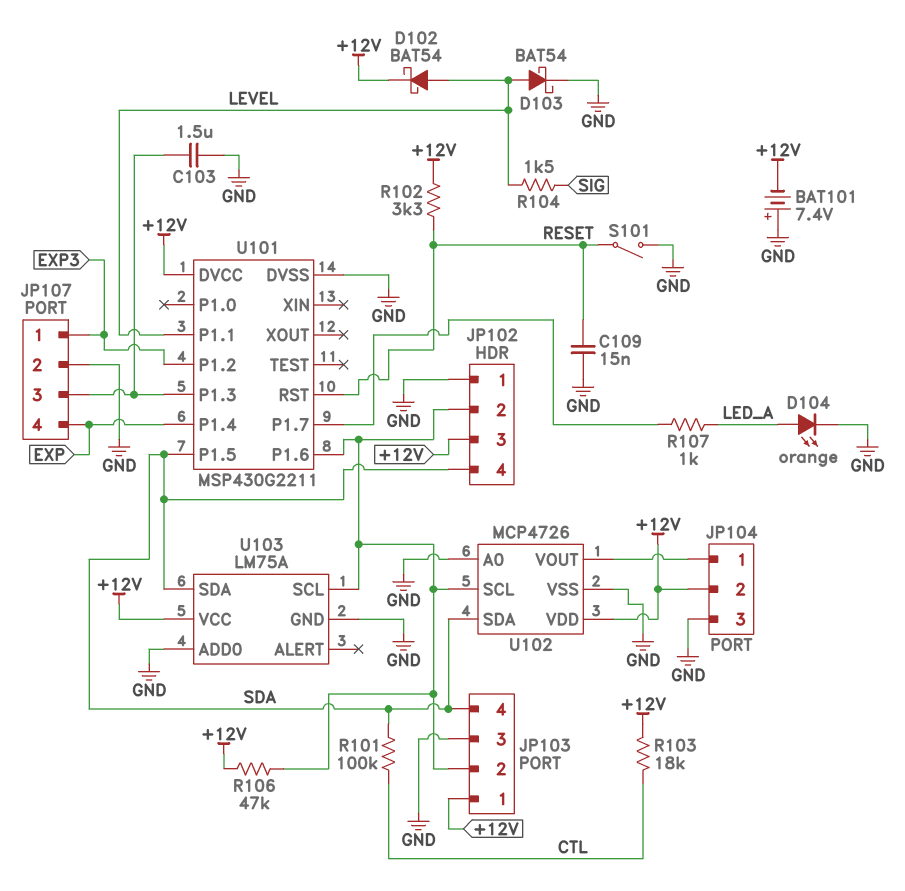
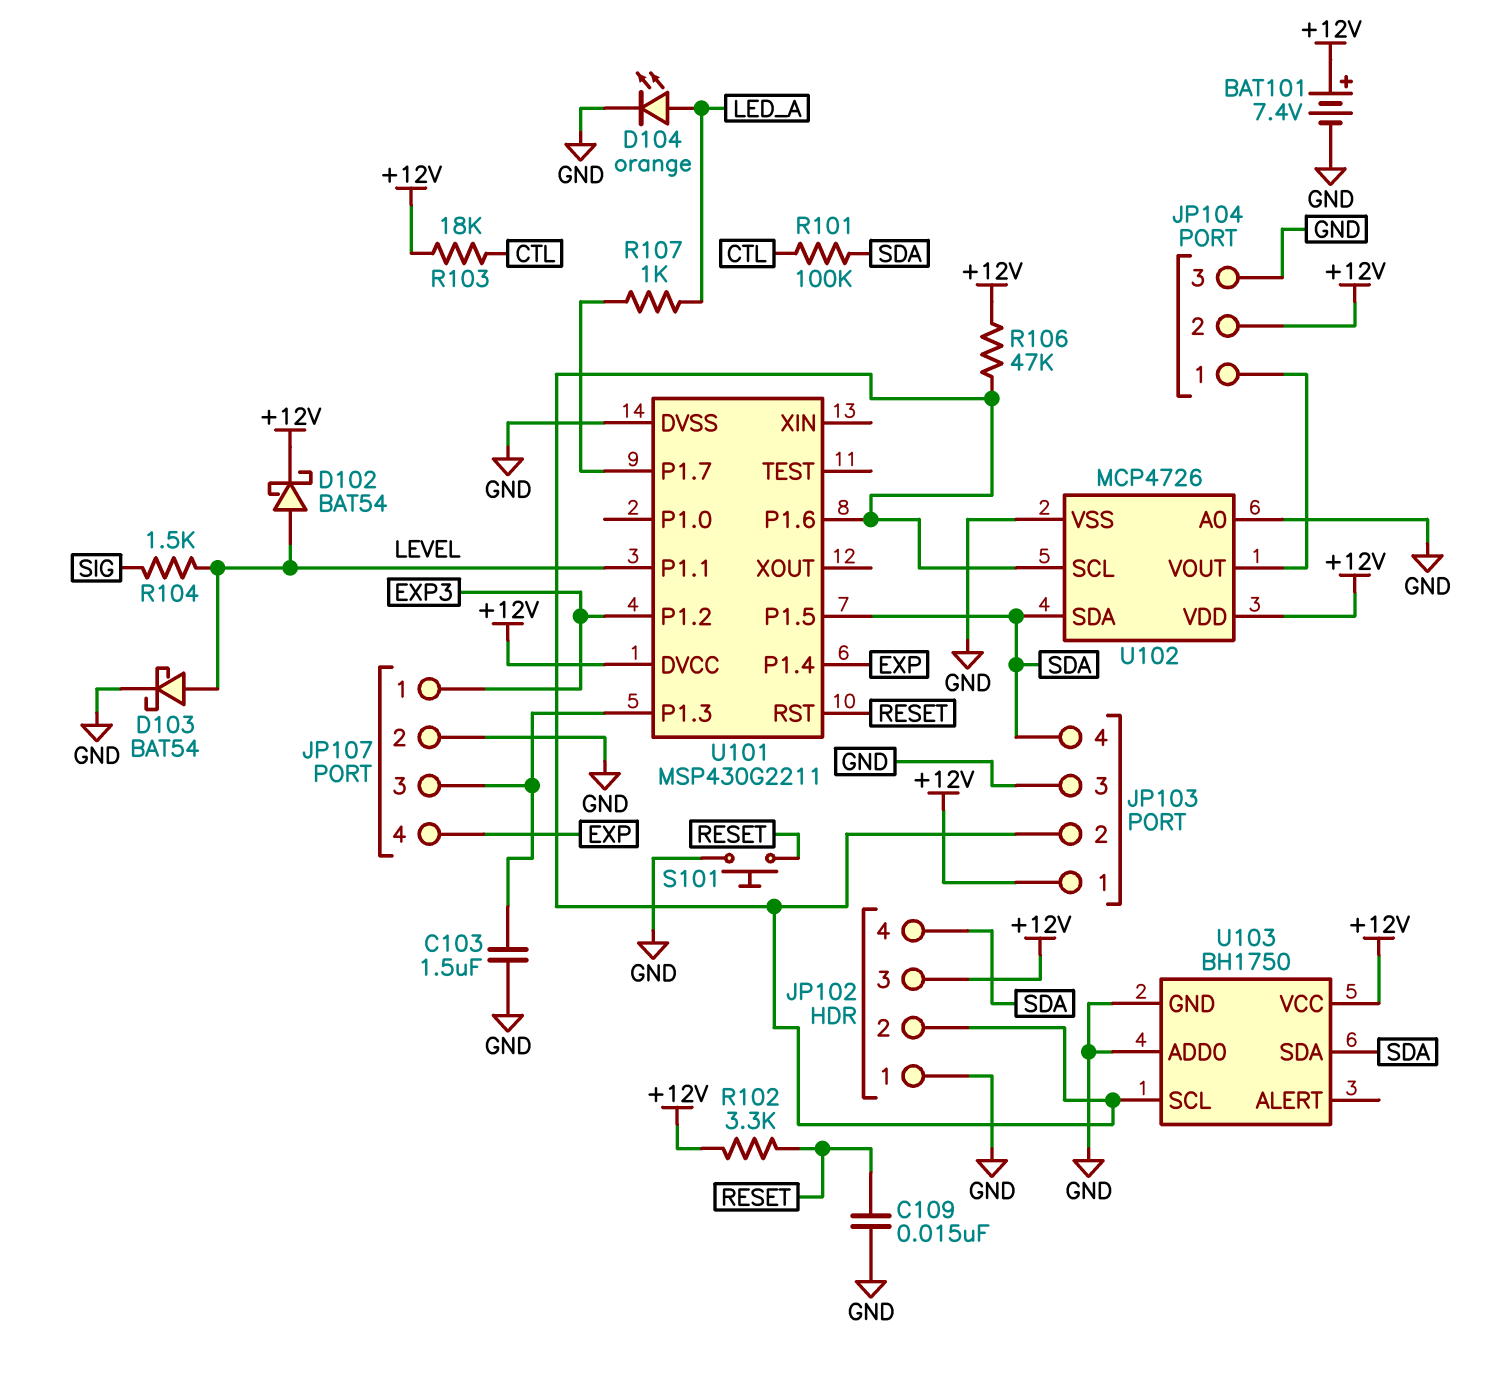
BAT101: 7.4V (plus GND, minus +12V) -> 7.4V (plus +12V, minus GND)
S101: switch (GND, RESET) -> button (GND, RESET)
U103: LM75A -> BH1750

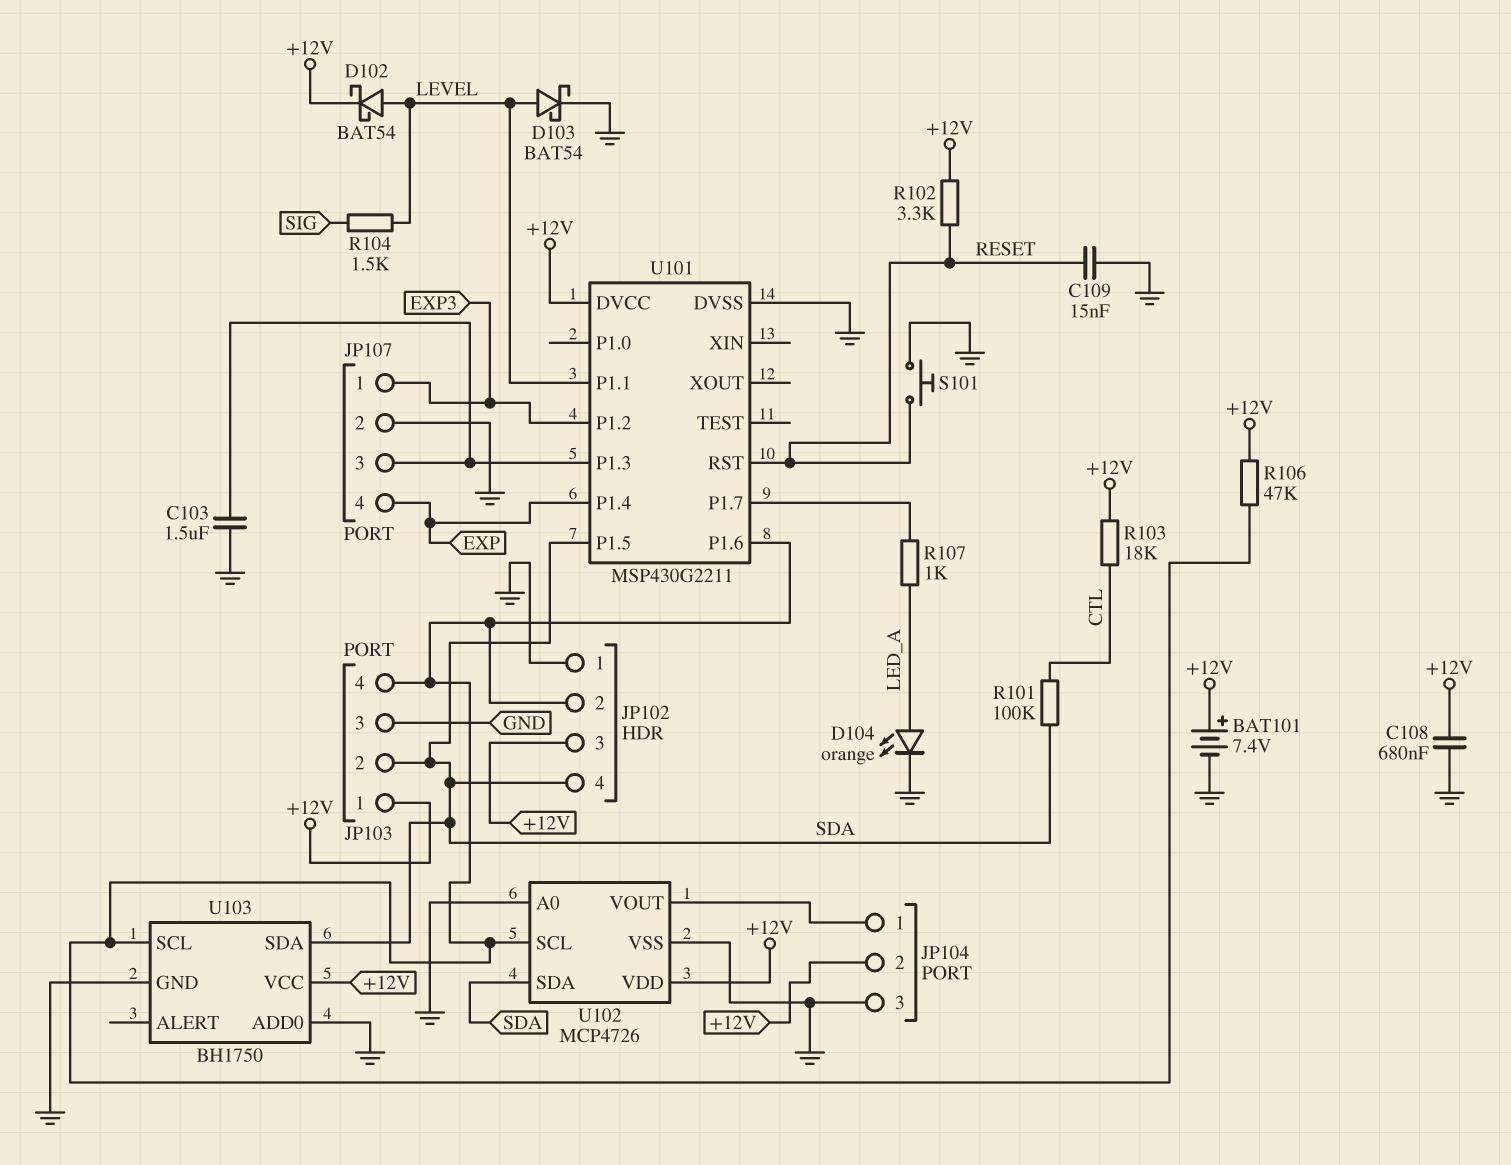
C108: none -> 680nF (+12V, GND)
JP103 pin 2: JP102/2 -> SDA
JP103 pin 4: SDA -> JP102/2

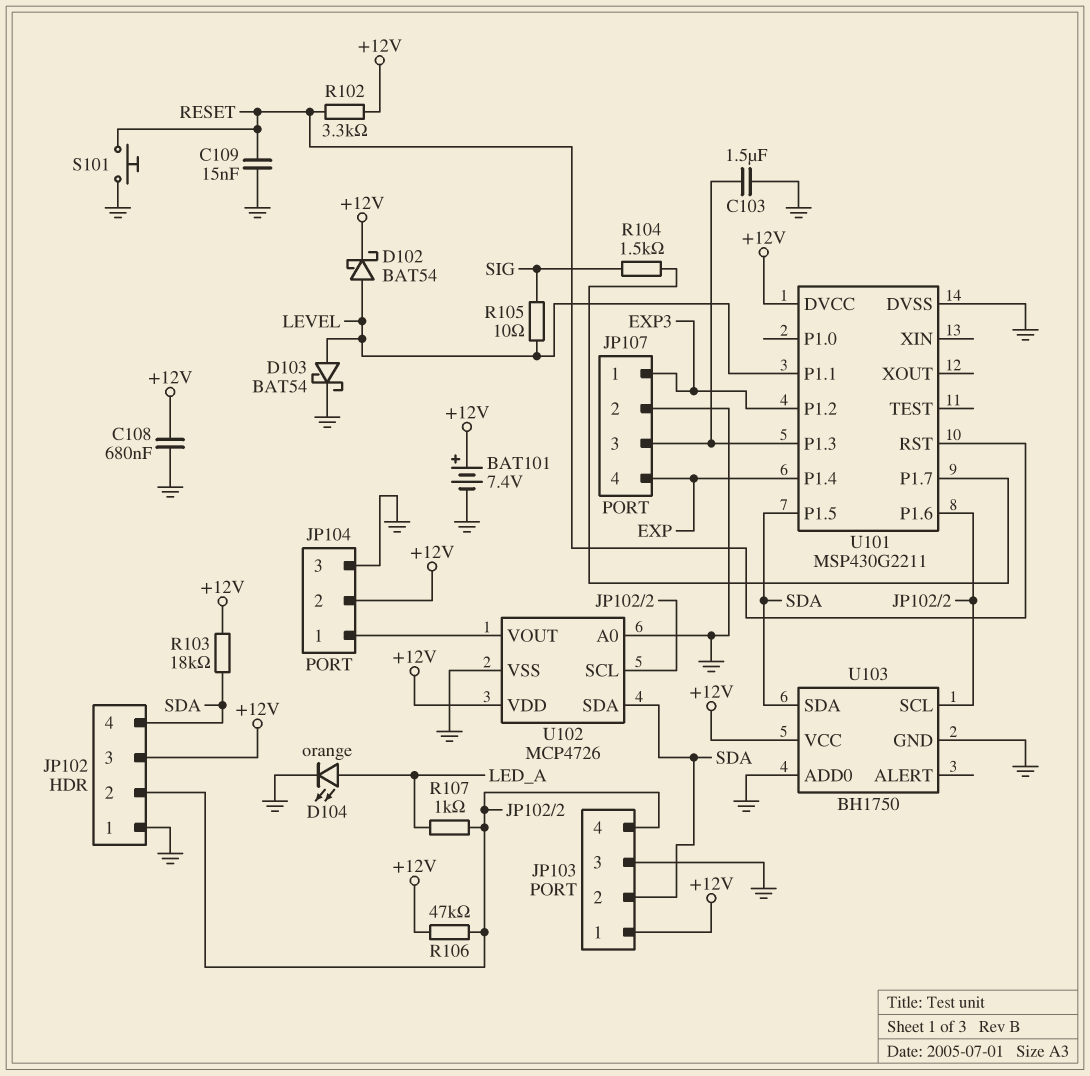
R101: 100k (CTL, SDA) -> none
R103: 18k (+12V, CTL) -> 18k (+12V, SDA)
R104: 1.5k (LEVEL, SIG) -> 1.5k (SIG, U101/P1.7)
R105: none -> 10 (LEVEL, SIG)
R107: 1k (LED_A, U101/P1.7) -> 1k (JP102/2, LED_A)

